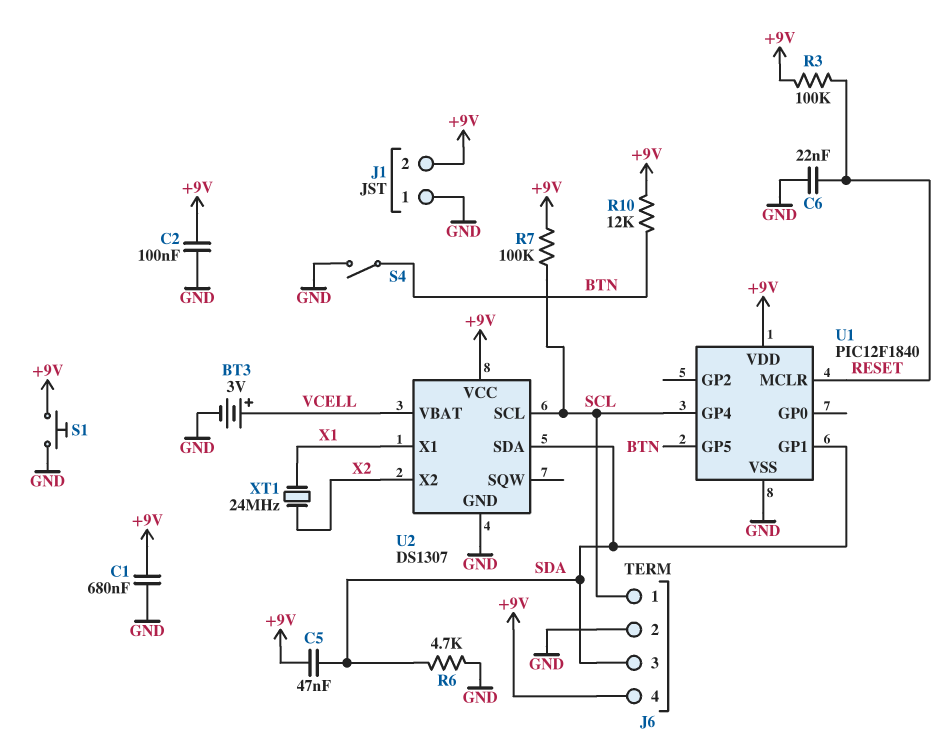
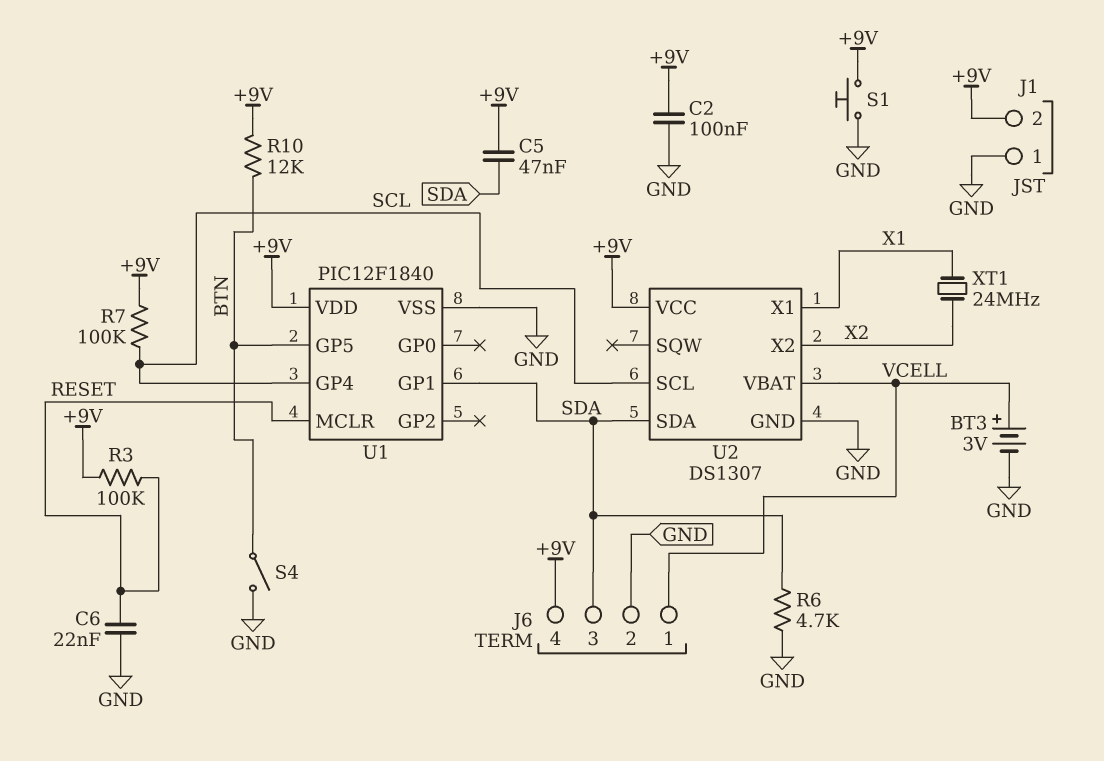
C1: 680nF (+9V, GND) -> none
J6 pin 1: SCL -> VCELL

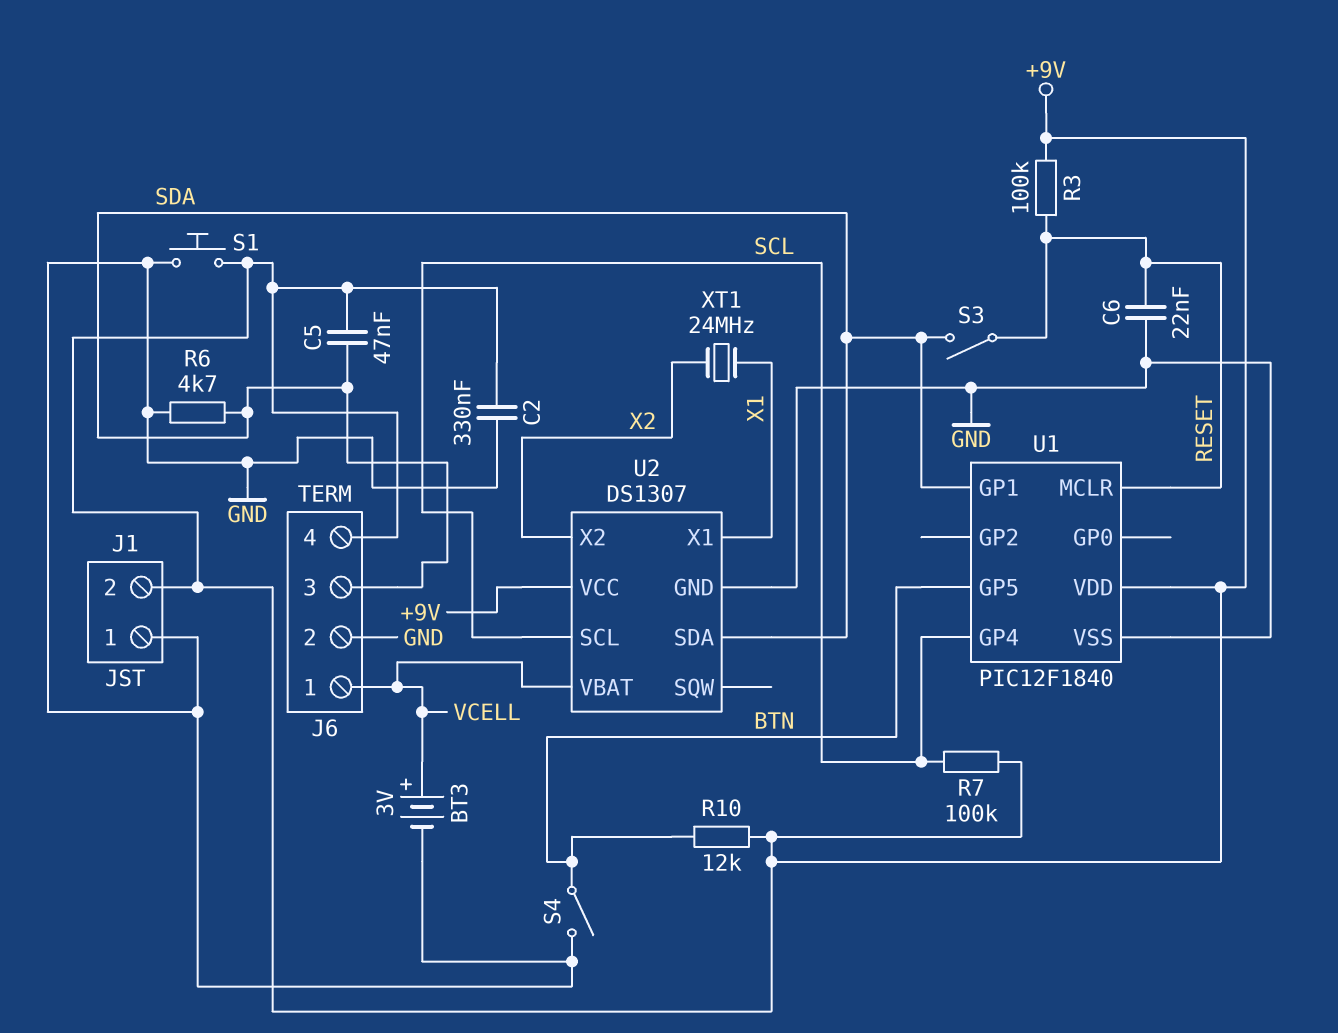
C2: 100nF (+9V, GND) -> 330nF (+9V, GND)
S3: none -> switch (RESET, SDA)

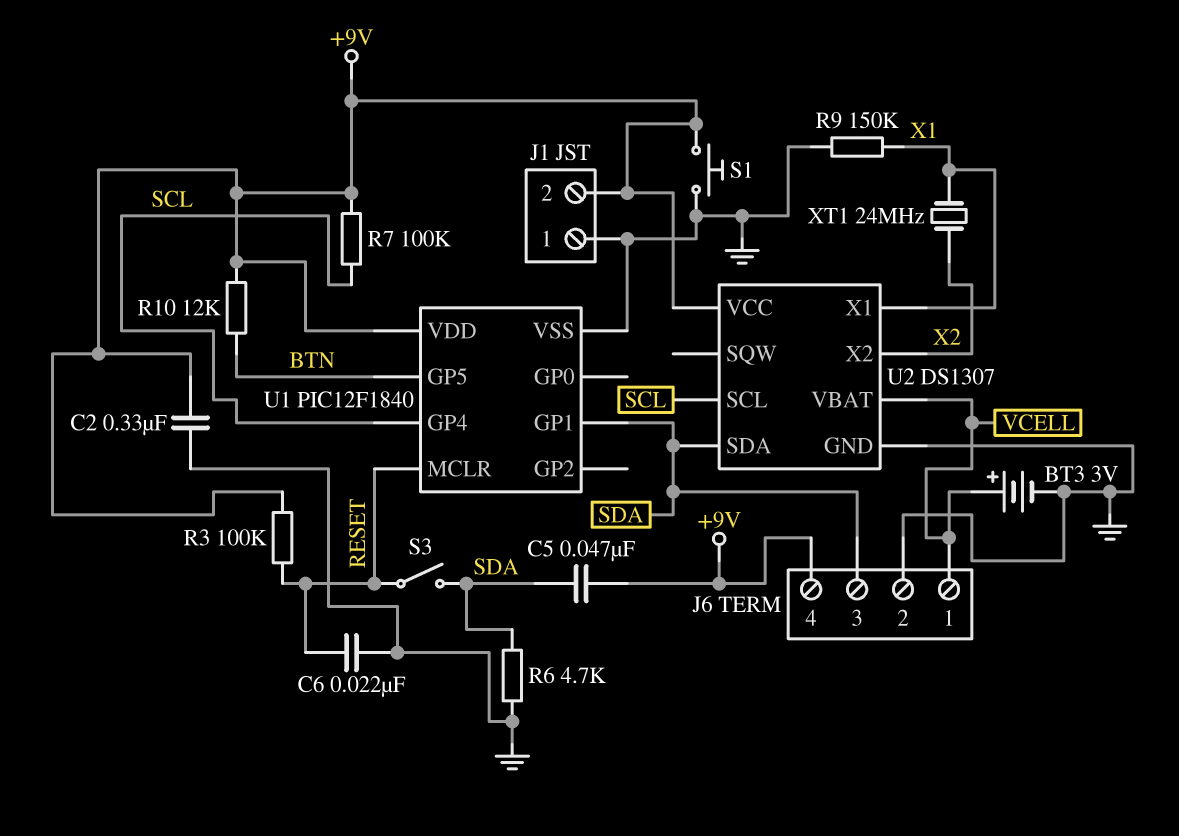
R9: none -> 150k (GND, X1)
S4: switch (BTN, GND) -> none

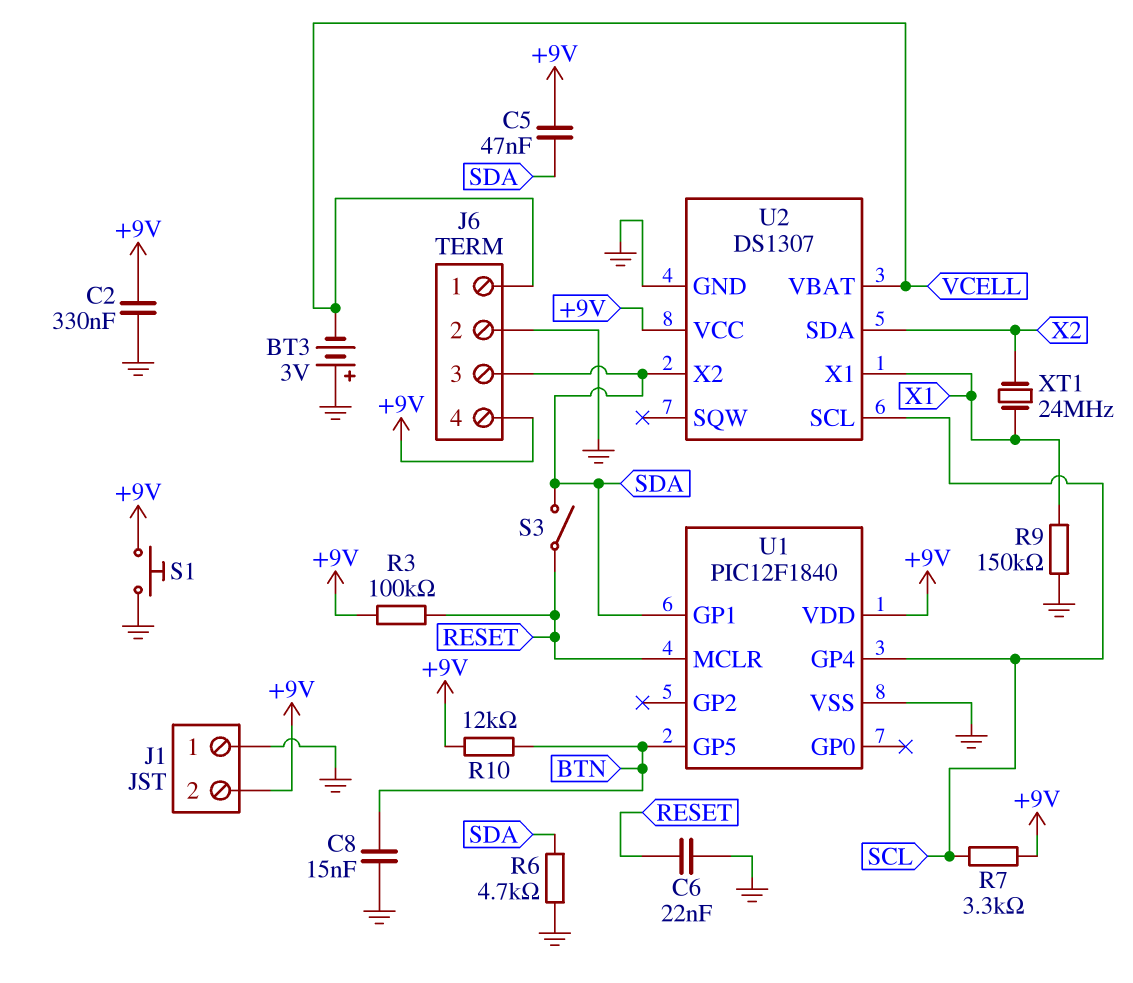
BT3: 3V (plus VCELL, minus GND) -> 3V (plus GND, minus VCELL)
C8: none -> 15nF (BTN, GND)
R7: 100k (+9V, SCL) -> 3.3k (+9V, SCL)
U2 pin SDA: SDA -> X2
U2 pin X2: X2 -> SDA

